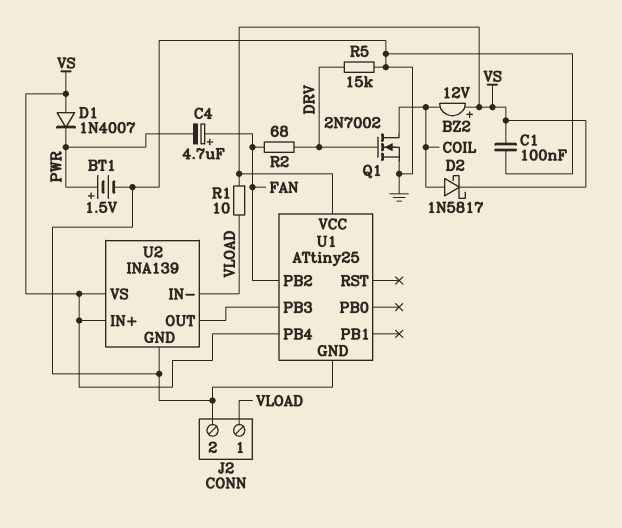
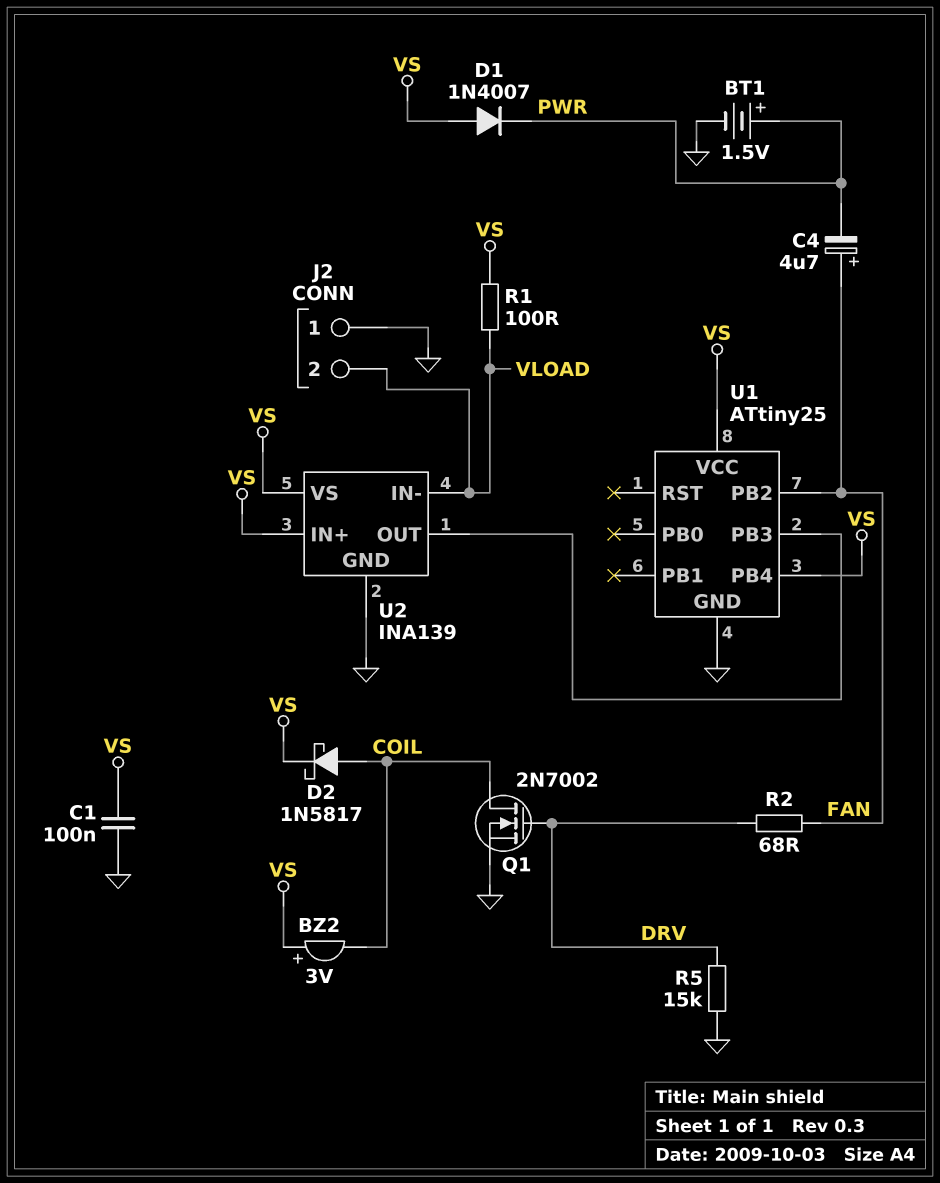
BZ2: buzzer 12V (plus VS, minus COIL) -> buzzer 3V (plus VS, minus COIL)
J2 pin 1: VLOAD -> GND
J2 pin 2: GND -> VLOAD
R1: 10 (VLOAD, VS) -> 100 (VLOAD, VS)

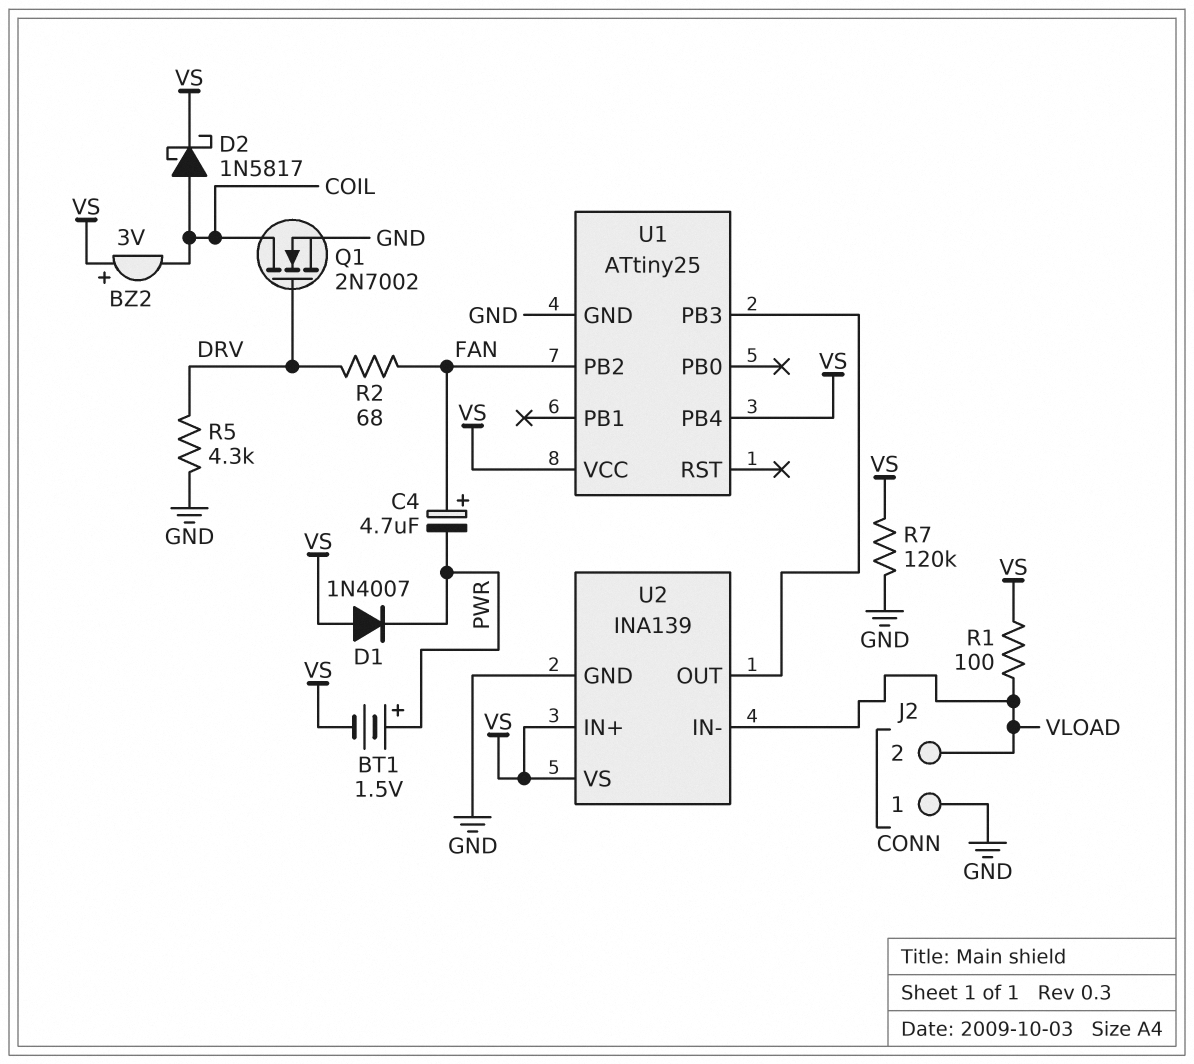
BT1: 1.5V (plus PWR, minus GND) -> 1.5V (plus PWR, minus VS)
C1: 100nF (GND, VS) -> none
R5: 15k (DRV, GND) -> 4.3k (DRV, GND)
R7: none -> 120k (GND, VS)

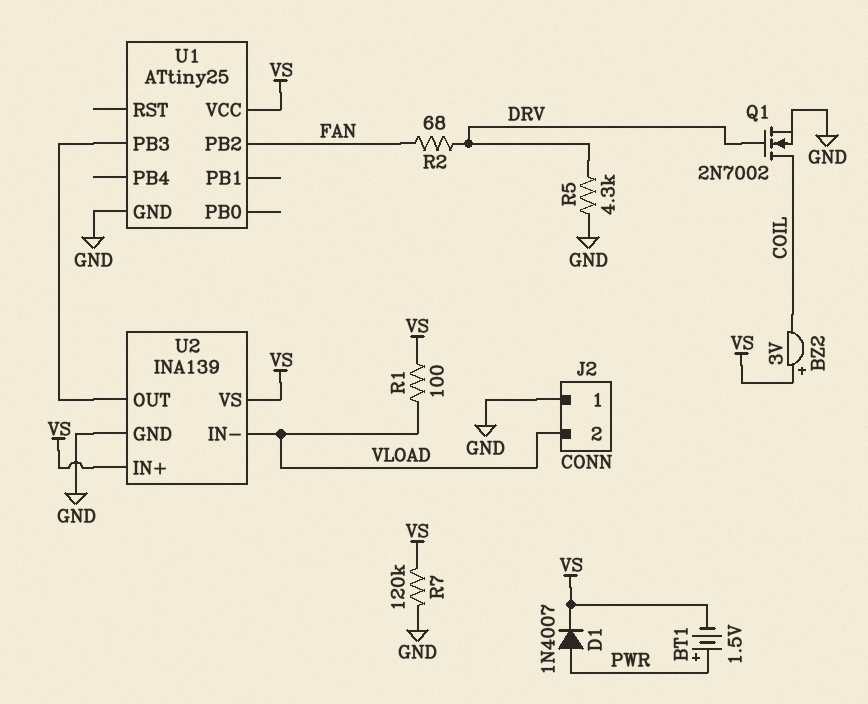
C4: 4.7uF (plus FAN, minus PWR) -> none
D1: diode 1N4007 (A VS, K PWR) -> diode 1N4007 (A PWR, K VS)
D2: schottky 1N5817 (A COIL, K VS) -> none
U1 pin PB4: VS -> none

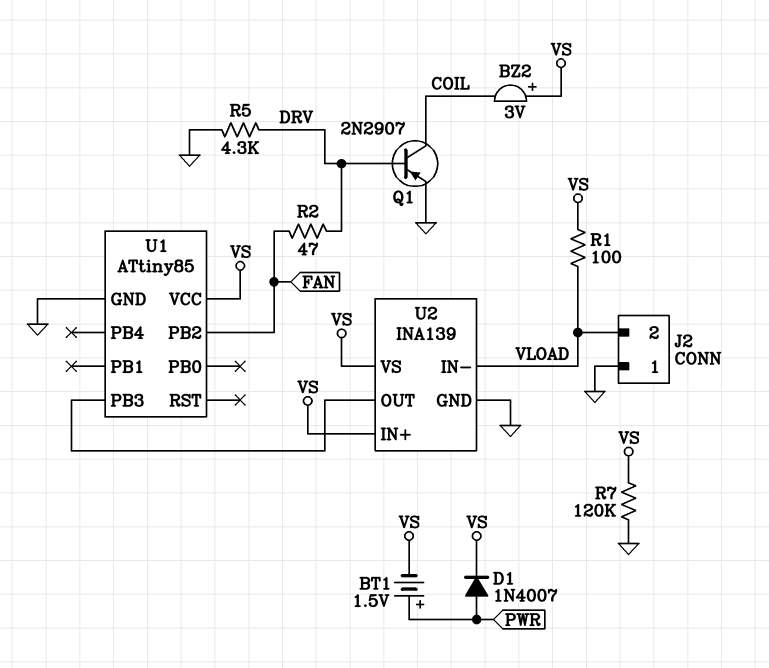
Q1: NMOS 2N7002 (G DRV, D COIL, S GND) -> PNP 2N2907 (B DRV, C COIL, E GND)
R2: 68 (DRV, FAN) -> 47 (DRV, FAN)
U1: ATtiny25 -> ATtiny85

